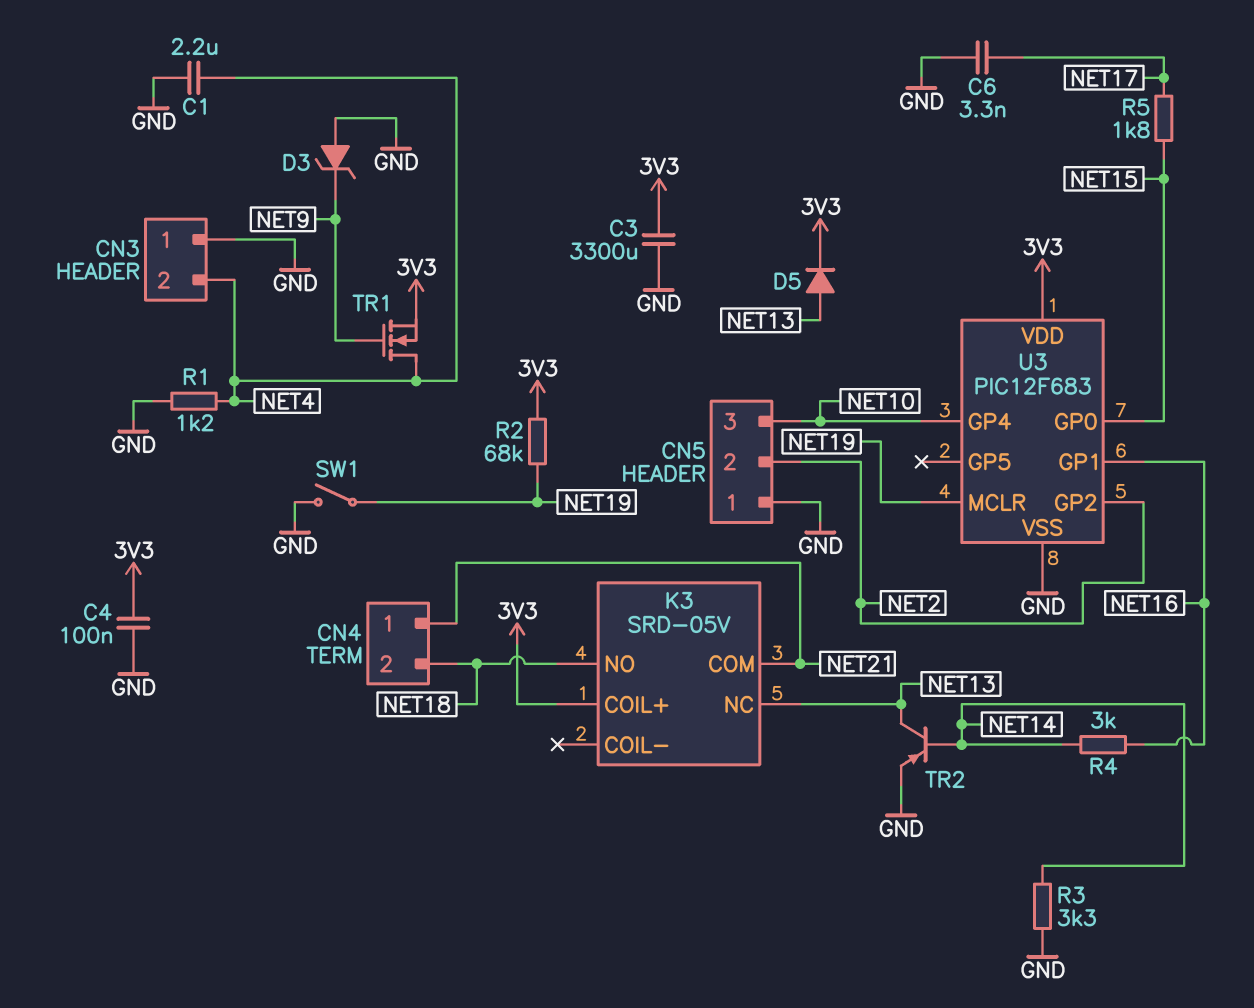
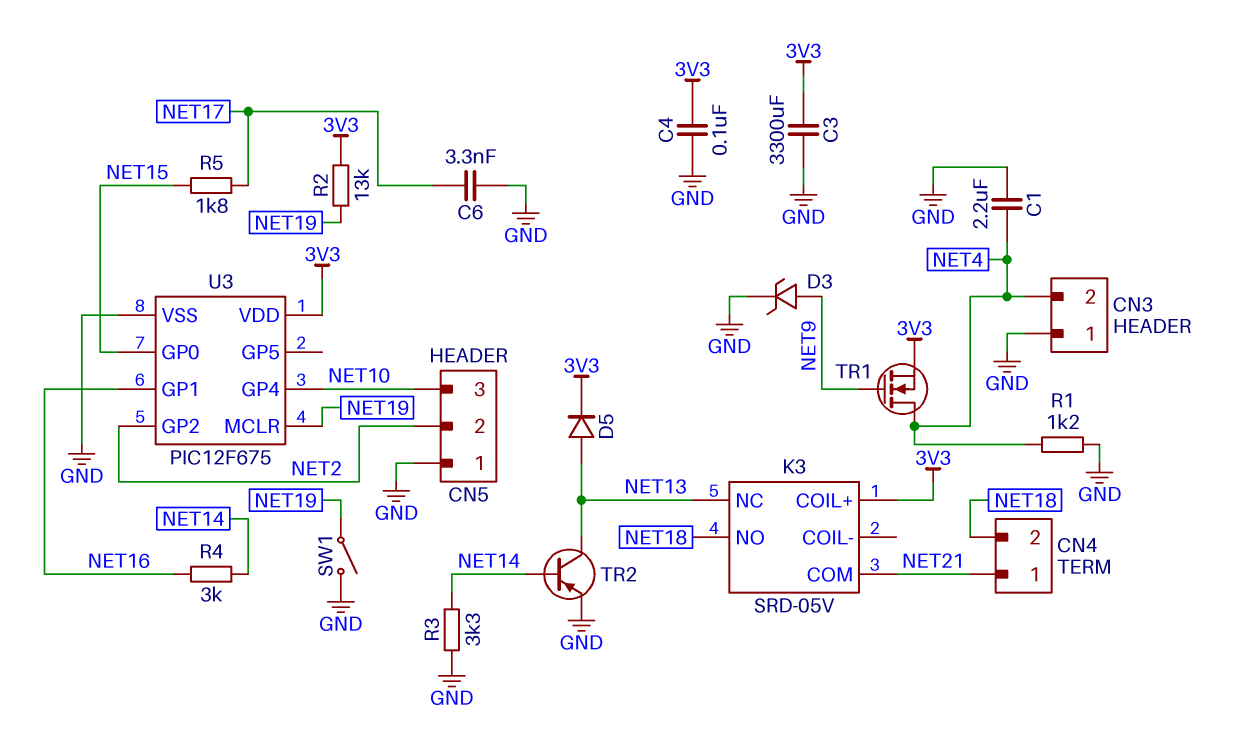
D3: zener (A GND, K NET9) -> zener (A NET9, K GND)
R2: 68k (3V3, NET19) -> 13k (3V3, NET19)
U3: PIC12F683 -> PIC12F675

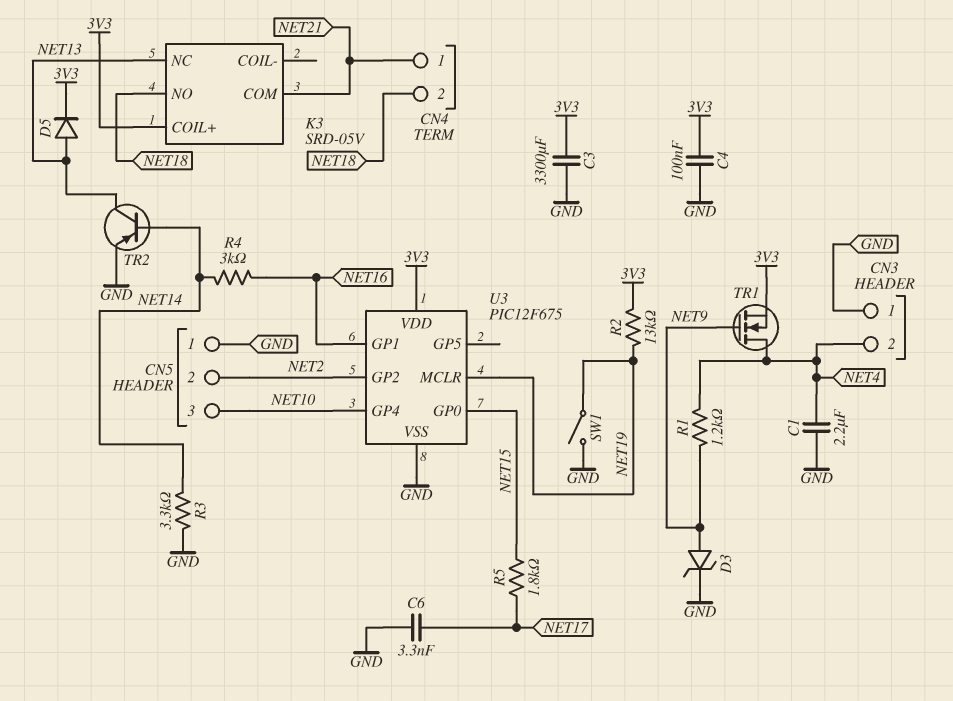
R1: 1.2k (GND, NET4) -> 1.2k (NET4, NET9)

